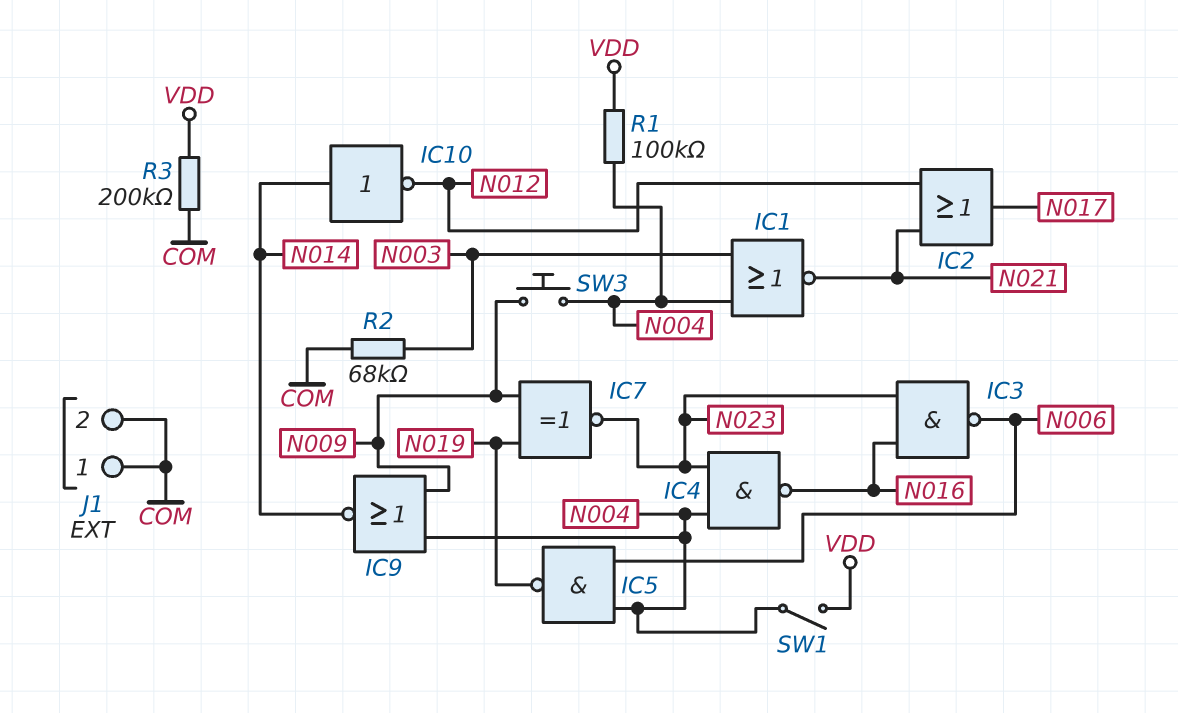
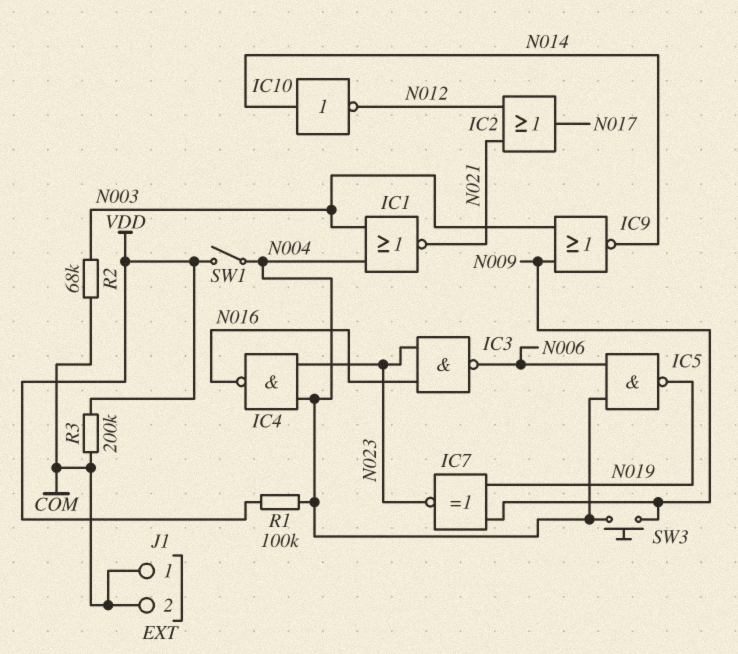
IC9: NOR (in N004, in N009, out N014) -> NOR (in N003, in N009, out N014)

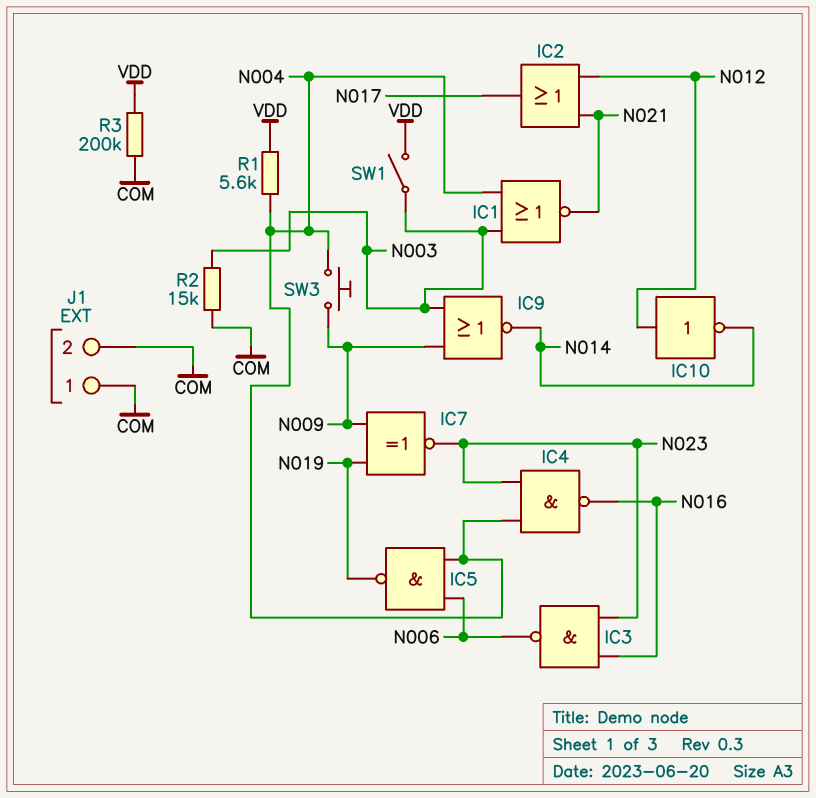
IC10: NOT (in N014, out N012) -> NOT (in N012, out N014)
R1: 100k (N004, VDD) -> 5.6k (N004, VDD)
R2: 68k (COM, N003) -> 15k (COM, N003)
SW1: switch (N004, VDD) -> switch (N003, VDD)

